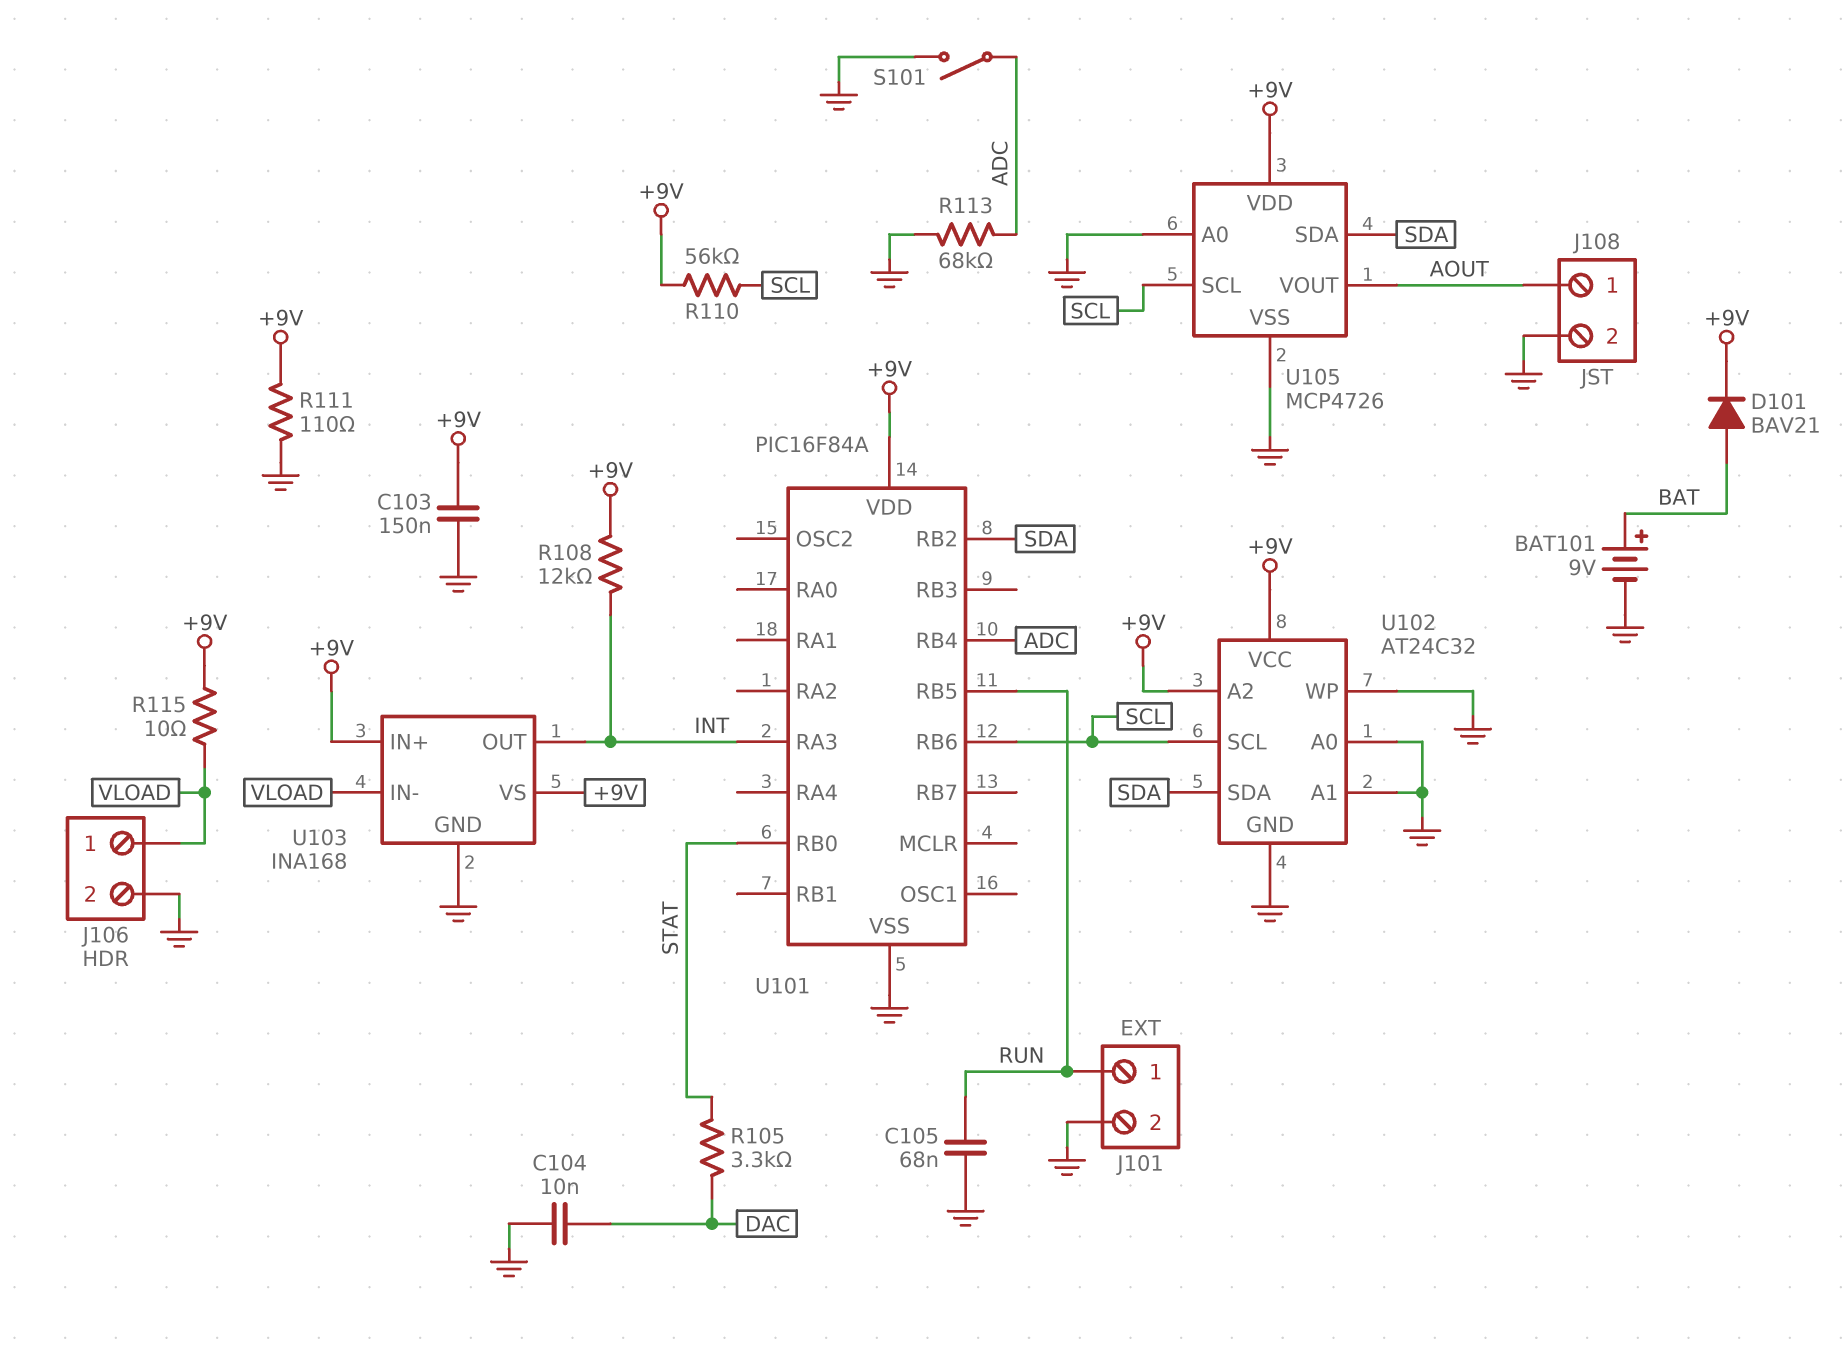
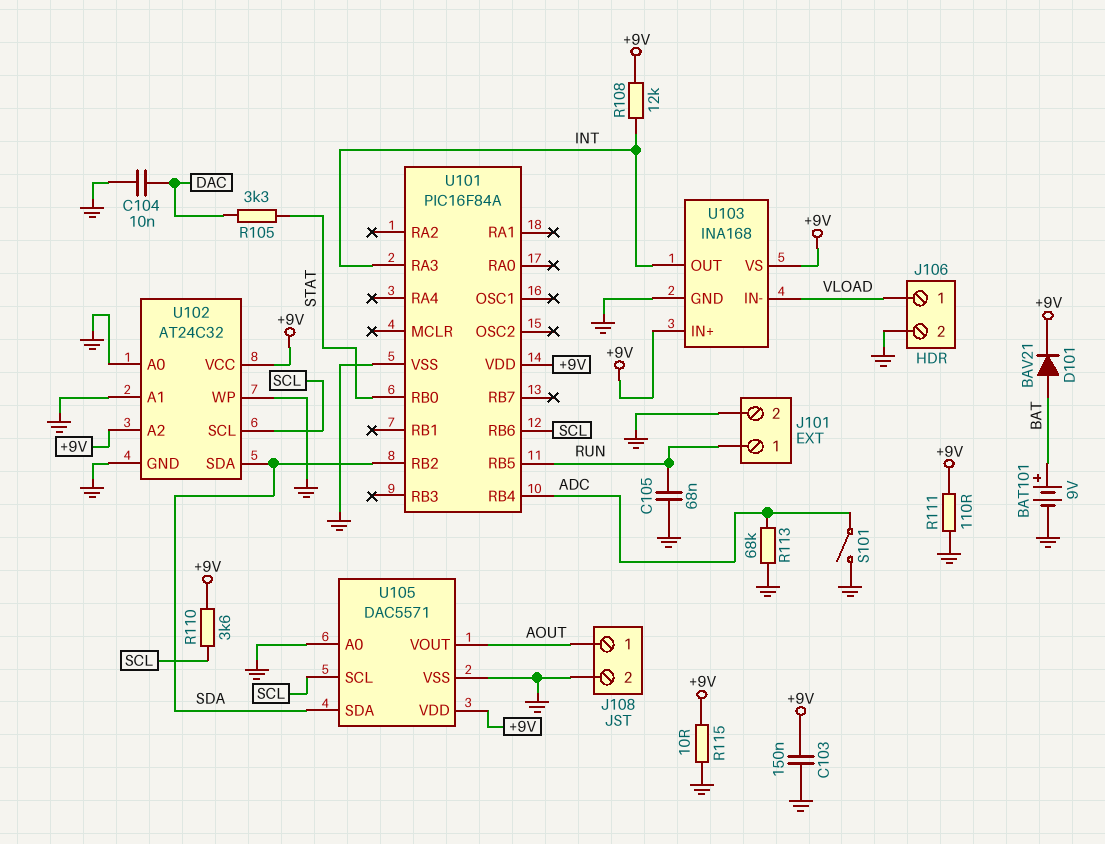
R110: 56k (+9V, SCL) -> 3.6k (+9V, SCL)
R115: 10 (+9V, VLOAD) -> 10 (+9V, GND)
U105: MCP4726 -> DAC5571

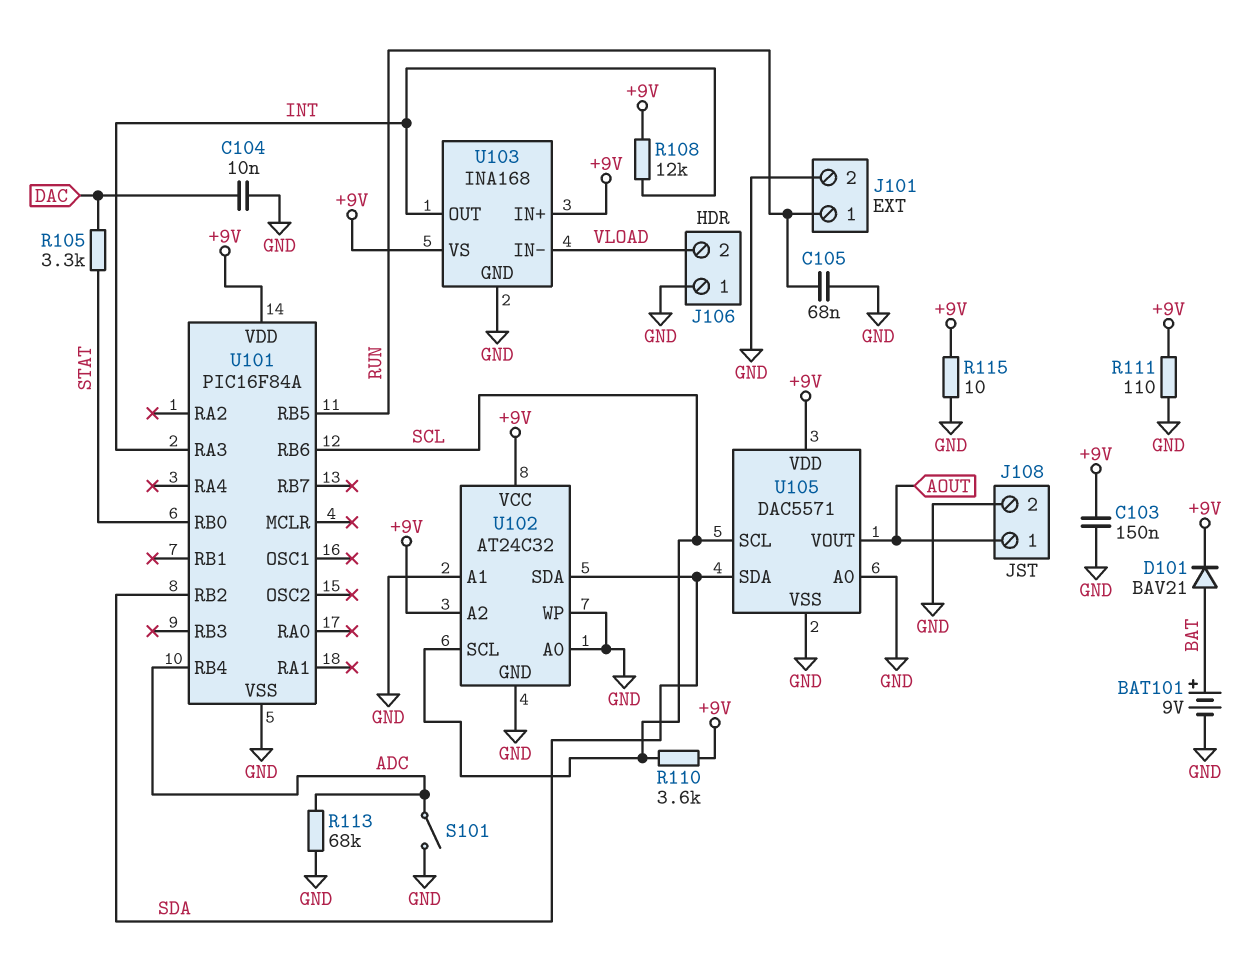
J106 pin 1: VLOAD -> GND
J106 pin 2: GND -> VLOAD

